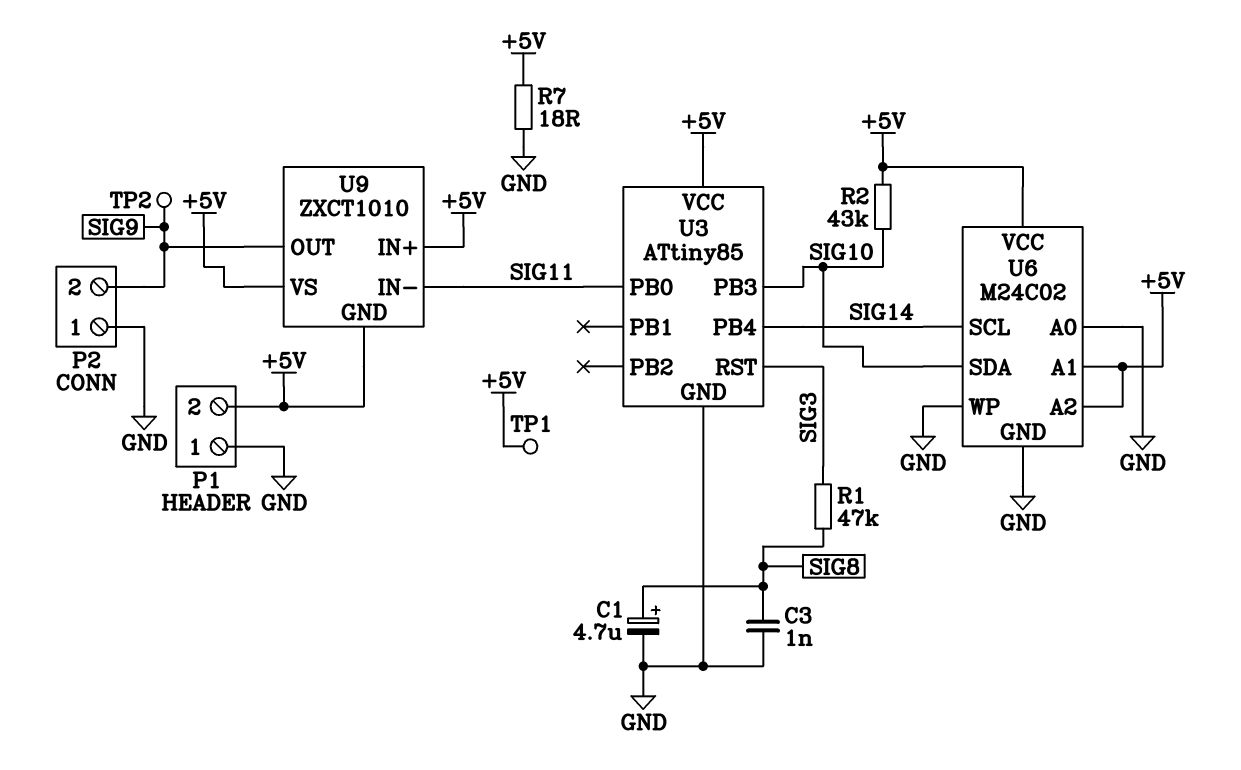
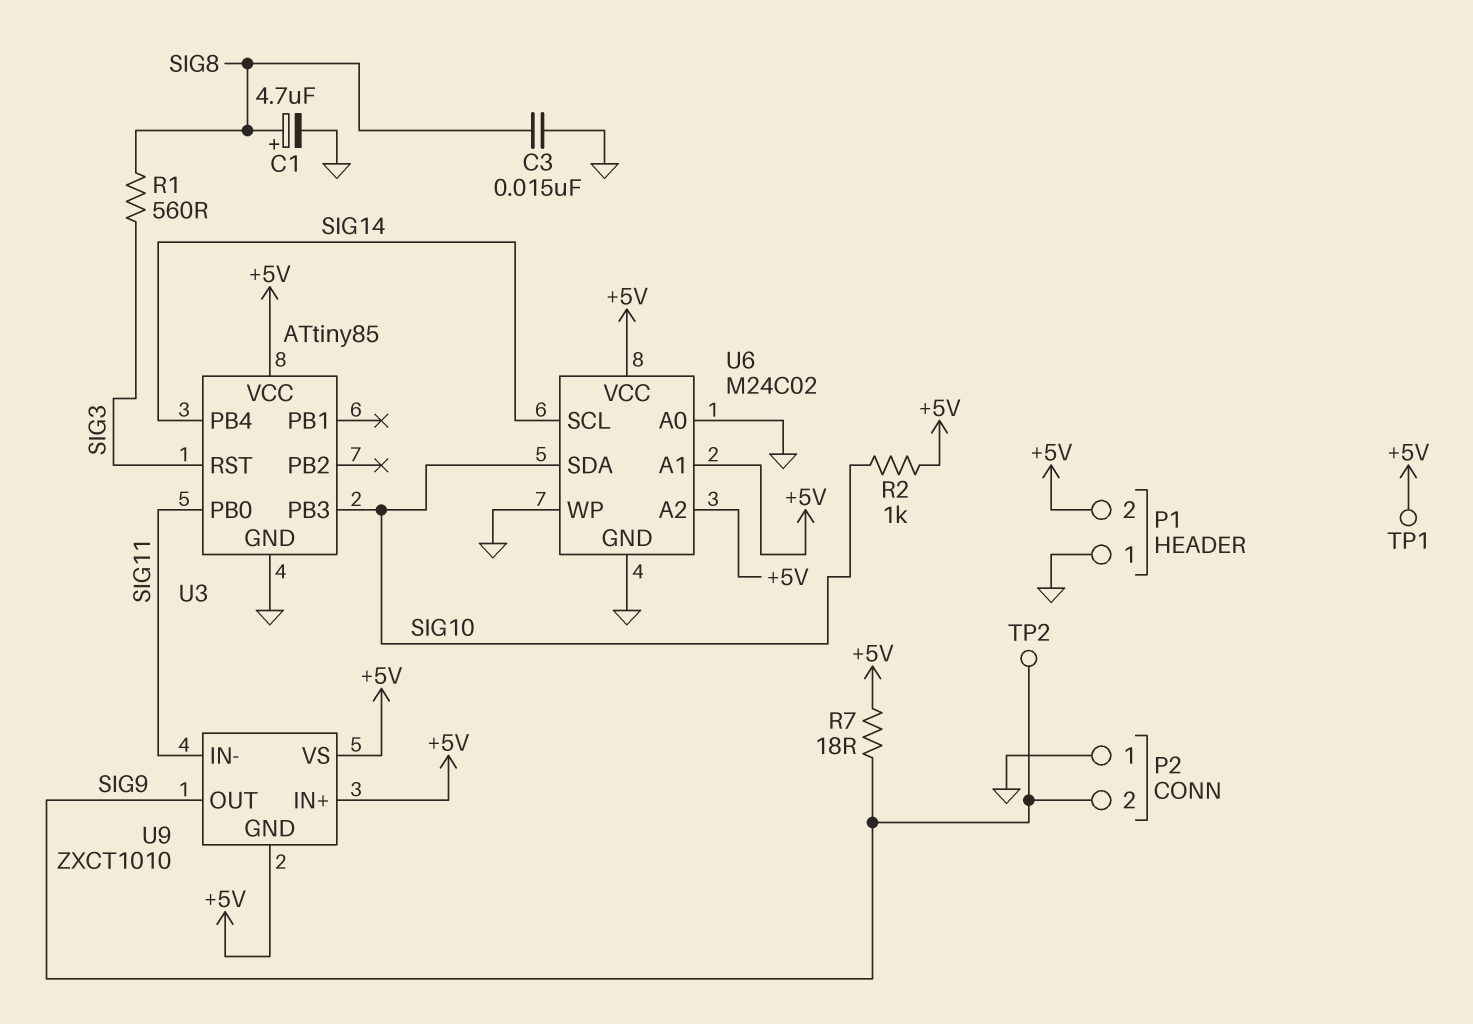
C3: 1nF (GND, SIG8) -> 15nF (GND, SIG8)
R1: 47k (SIG3, SIG8) -> 560 (SIG3, SIG8)
R2: 43k (+5V, SIG10) -> 1k (+5V, SIG10)
R7: 18 (+5V, GND) -> 18 (+5V, SIG9)

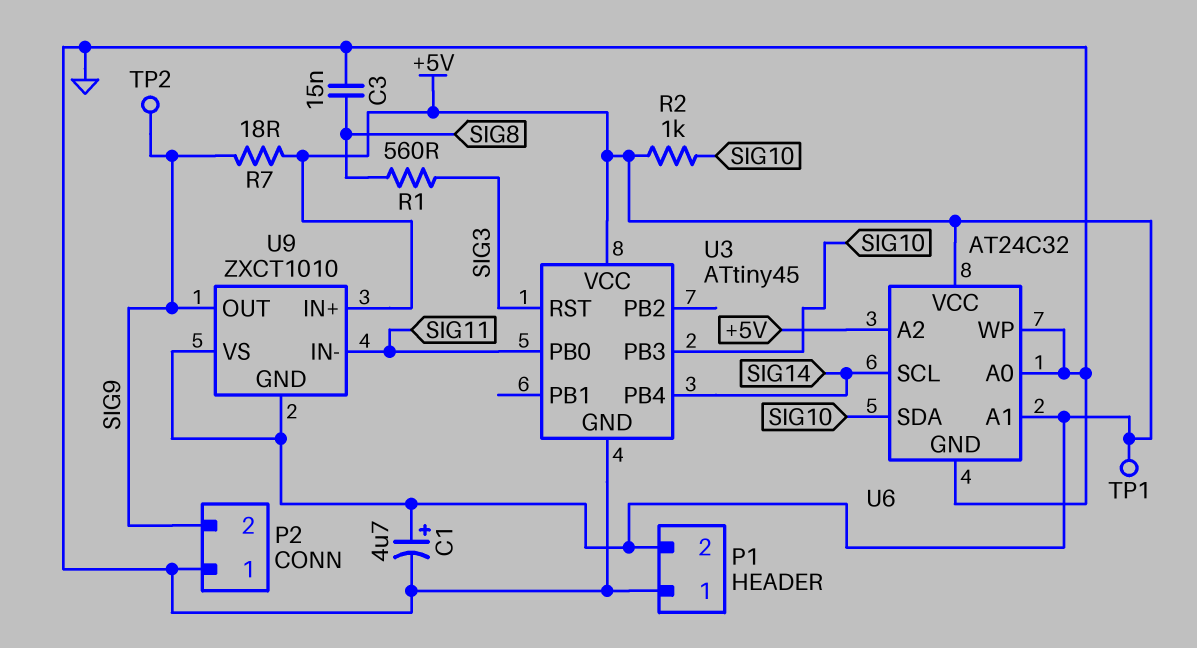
C1: 4.7uF (plus SIG8, minus GND) -> 4.7uF (plus +5V, minus GND)
U3: ATtiny85 -> ATtiny45
U6: M24C02 -> AT24C32

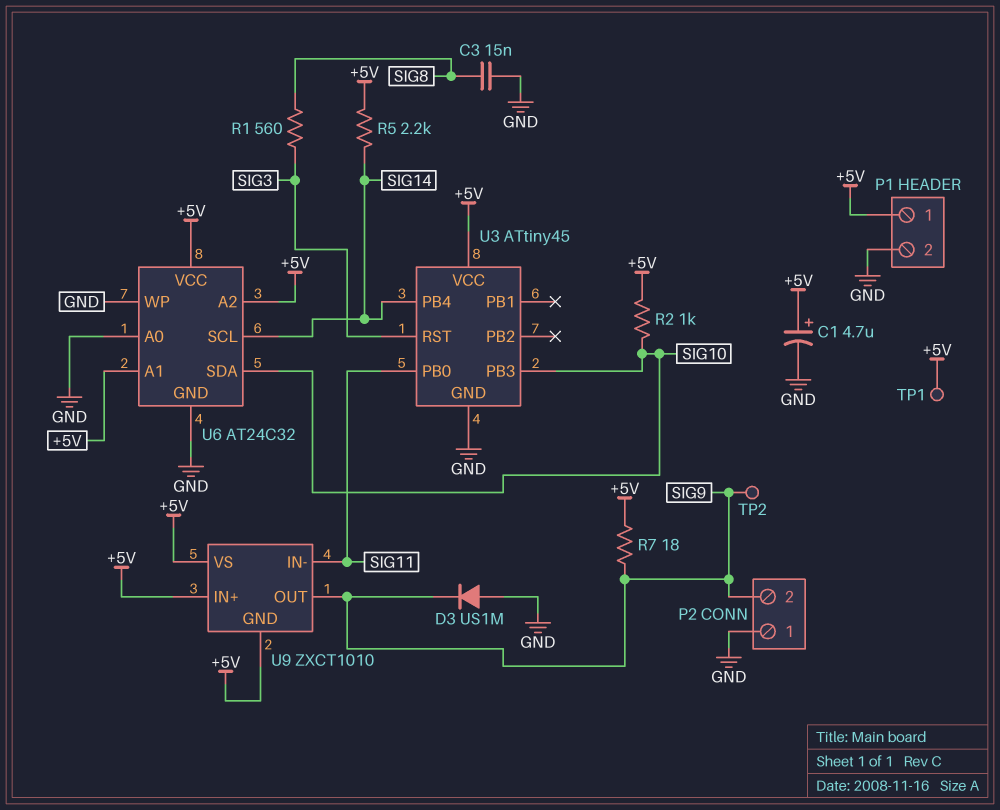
D3: none -> diode US1M (A GND, K SIG9)
P1 pin 1: GND -> +5V
P1 pin 2: +5V -> GND
R5: none -> 2.2k (+5V, SIG14)

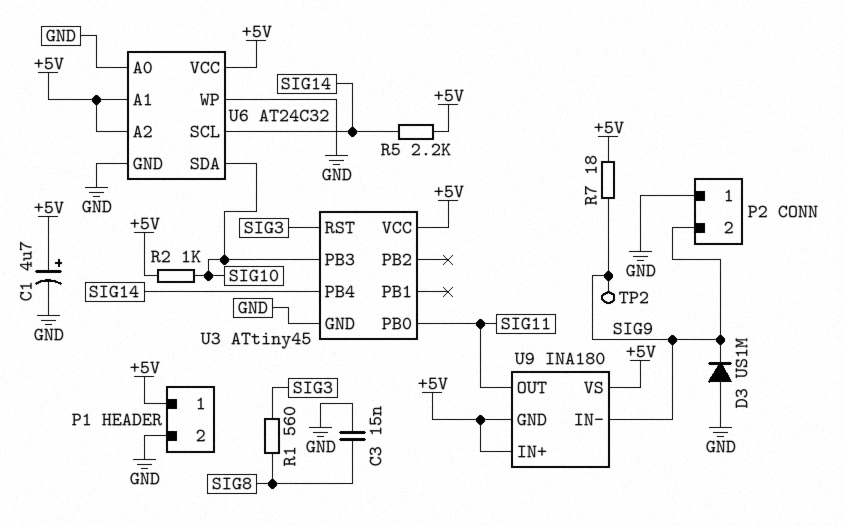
TP1: test point (+5V) -> none
U9: ZXCT1010 -> INA180
U9 pin IN-: SIG11 -> SIG9
U9 pin OUT: SIG9 -> SIG11

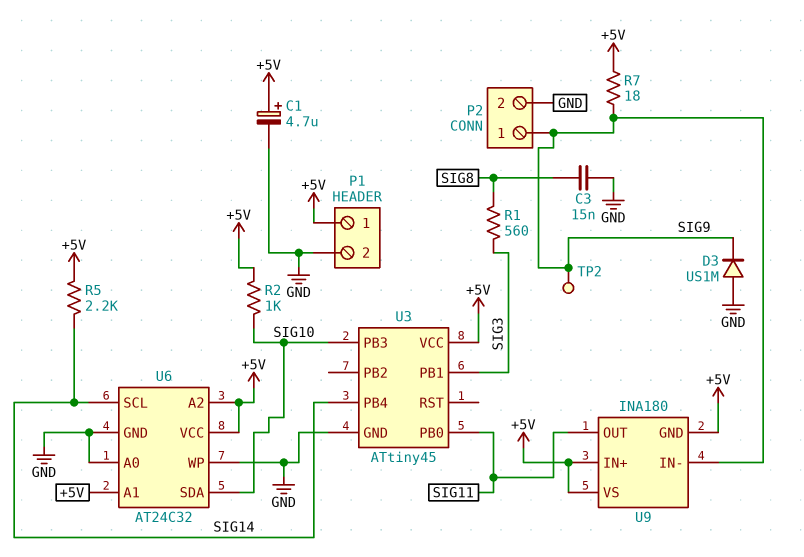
P2 pin 1: GND -> SIG9
P2 pin 2: SIG9 -> GND
U3 pin PB1: none -> SIG3
U3 pin RST: SIG3 -> none

